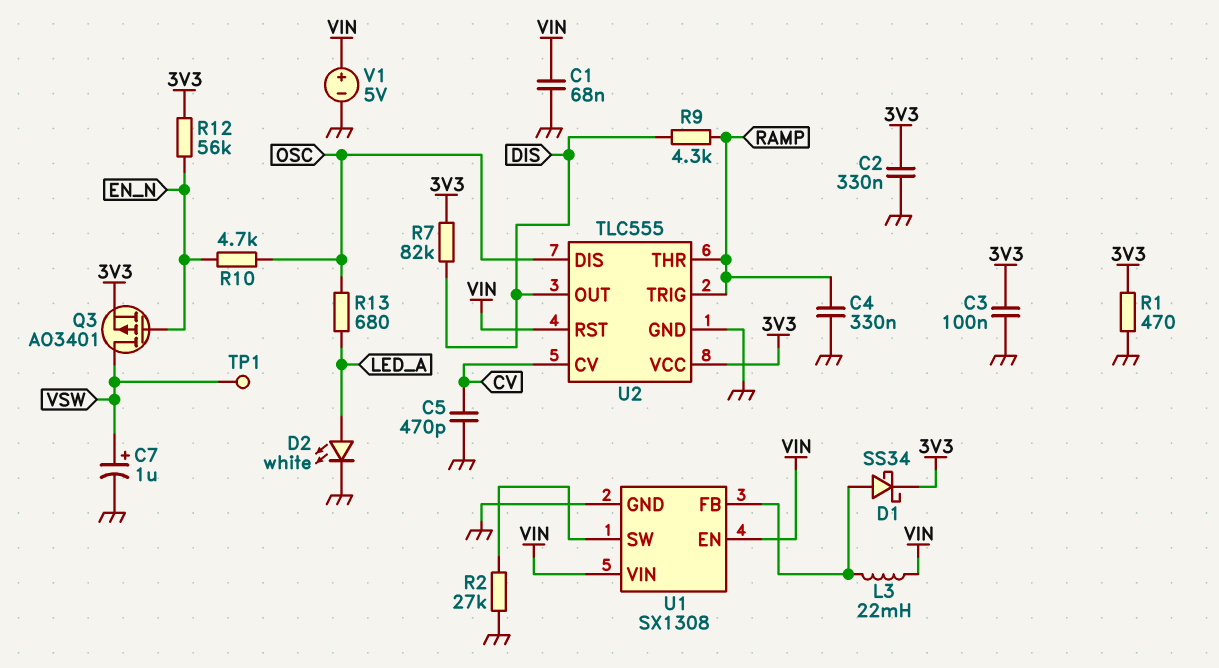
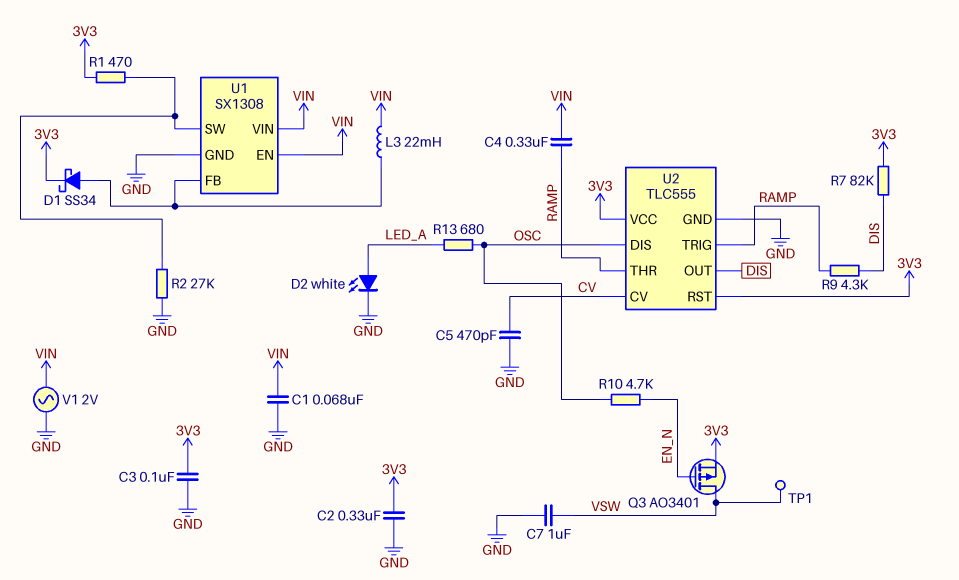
C4: 330nF (GND, RAMP) -> 330nF (RAMP, VIN)
C7: 1uF (plus VSW, minus GND) -> 1uF (GND, VSW)
R1: 470 (3V3, GND) -> 470 (3V3, U1/SW)
R12: 56k (3V3, EN_N) -> none
U2 pin RST: VIN -> 3V3
V1: 5V (plus VIN, minus GND) -> AC 2V (GND, VIN)

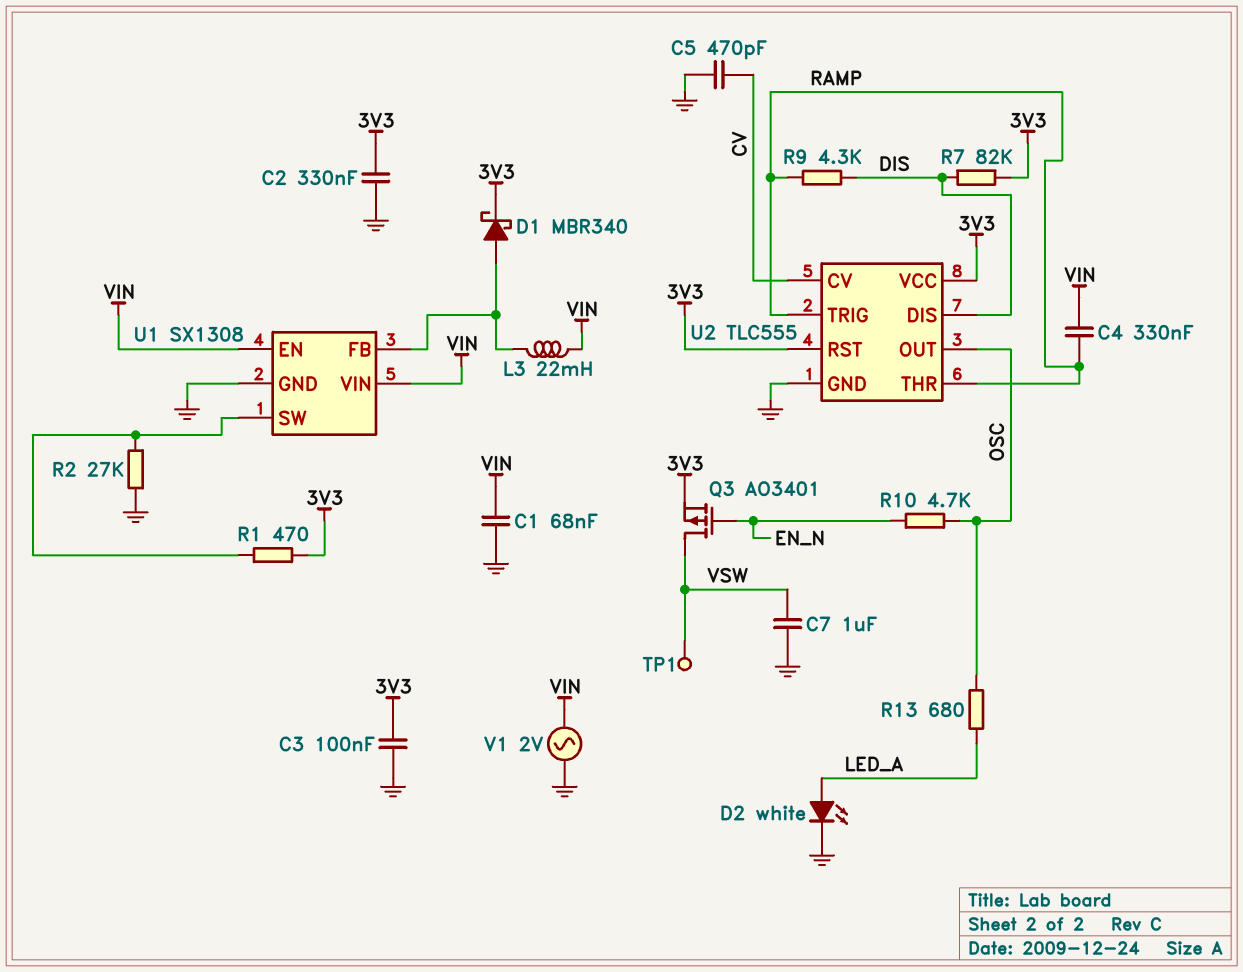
D1: schottky SS34 (A U1/FB, K 3V3) -> schottky MBR340 (A U1/FB, K 3V3)
U2 pin DIS: OSC -> DIS
U2 pin OUT: DIS -> OSC

